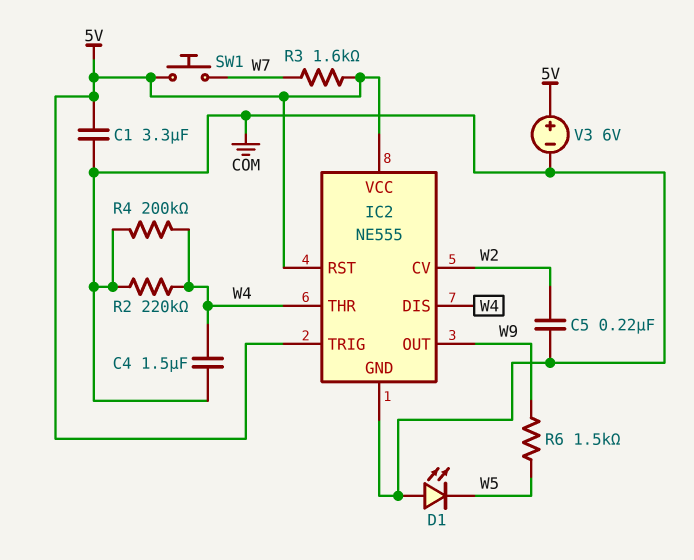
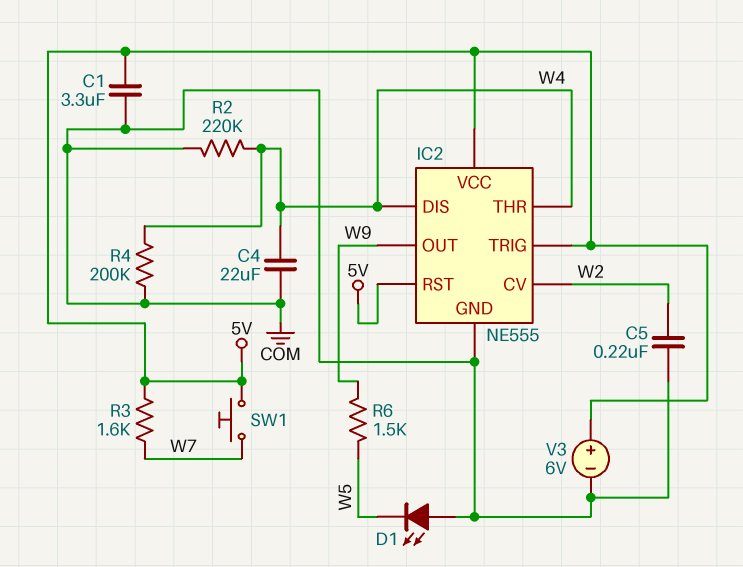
C4: 1.5uF (COM, W4) -> 22uF (COM, W4)

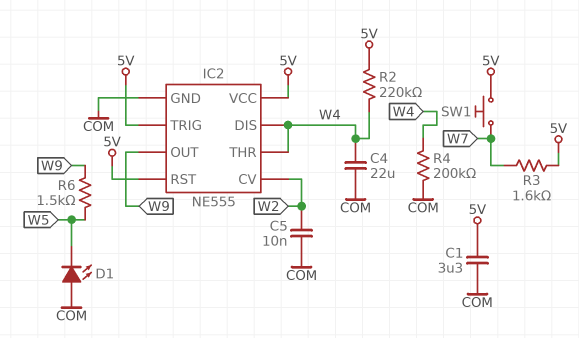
C5: 220nF (COM, W2) -> 10nF (COM, W2)
R2: 220k (COM, W4) -> 220k (5V, W4)
V3: 6V (plus 5V, minus COM) -> none

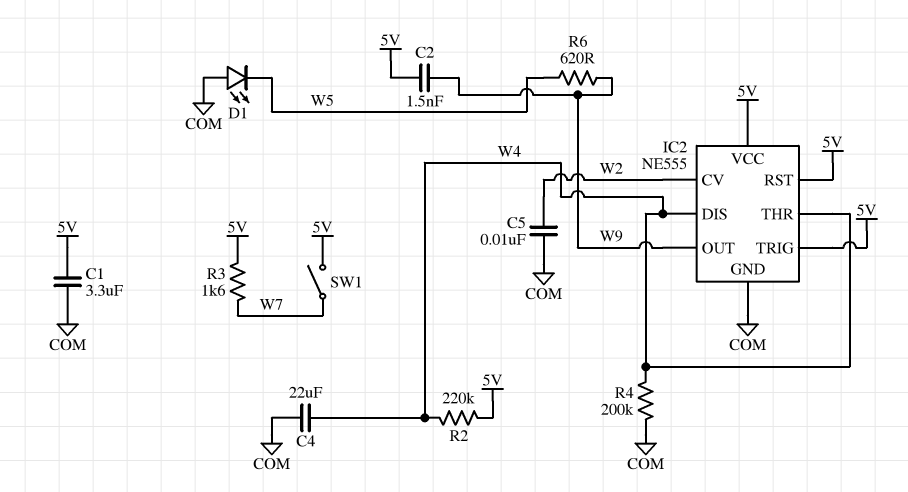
C2: none -> 1.5nF (5V, W9)
R6: 1.5k (W5, W9) -> 620 (W5, W9)
SW1: button (5V, W7) -> switch (5V, W7)

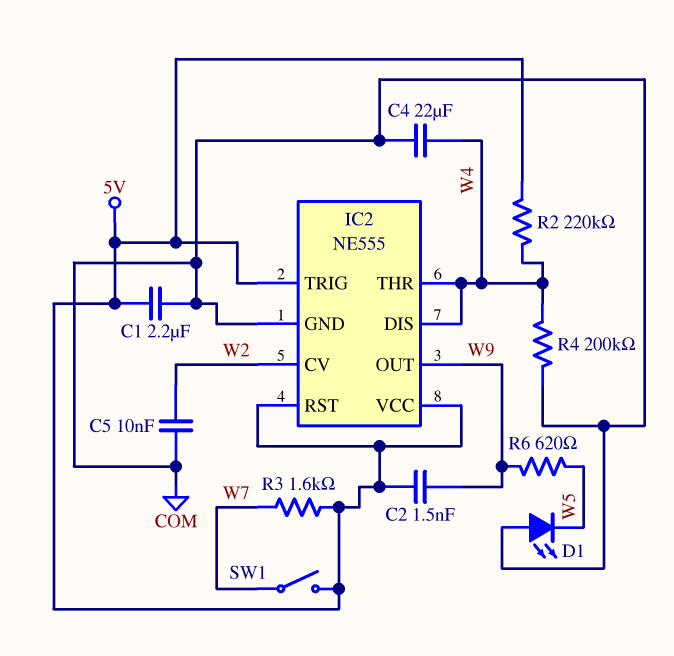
C1: 3.3uF (5V, COM) -> 2.2uF (5V, COM)

